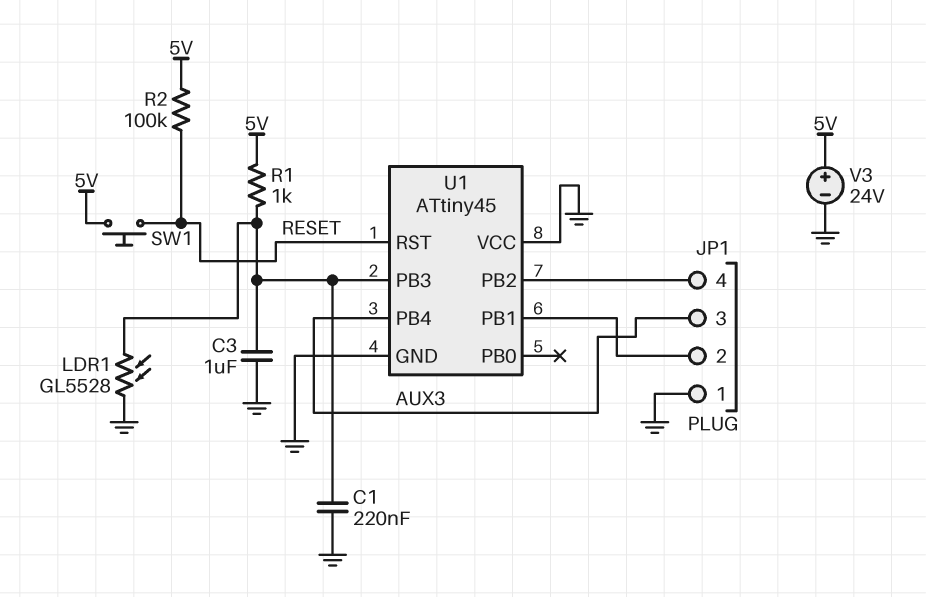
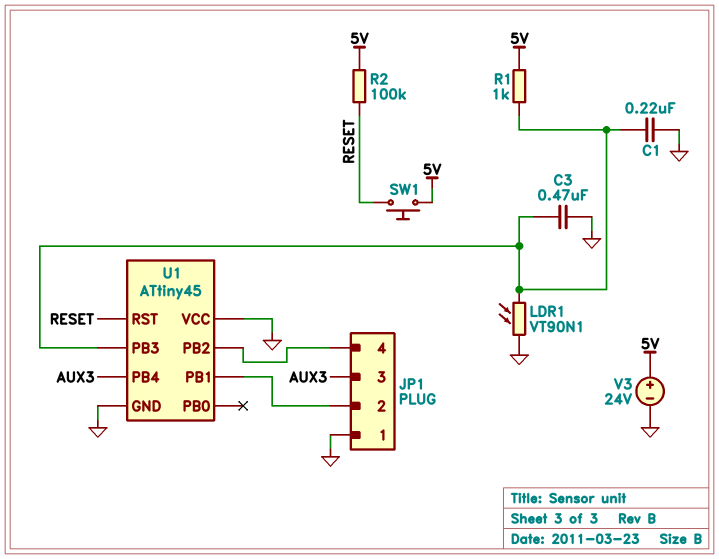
C3: 1uF (GND, U1/PB3) -> 470nF (GND, U1/PB3)
LDR1: GL5528 (GND, U1/PB3) -> VT90N1 (GND, U1/PB3)

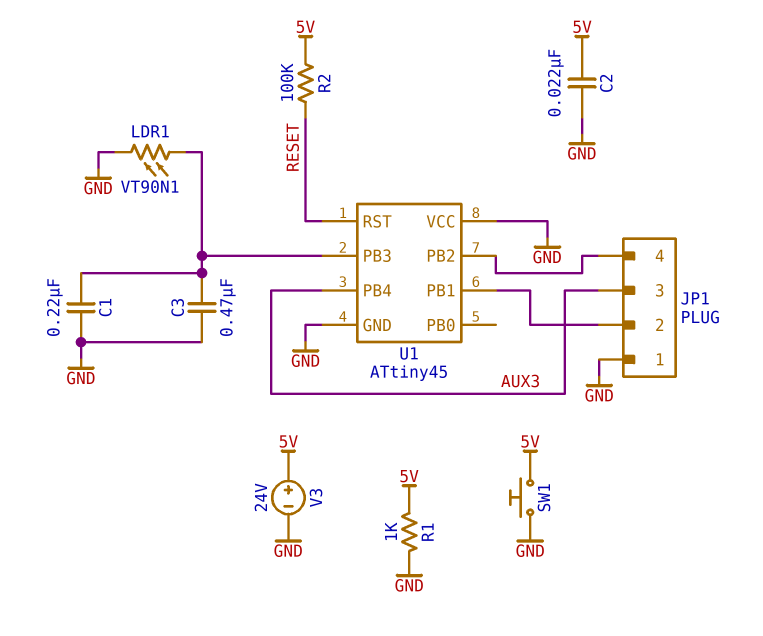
C2: none -> 22nF (5V, GND)
R1: 1k (5V, U1/PB3) -> 1k (5V, GND)
SW1: button (5V, RESET) -> button (5V, GND)

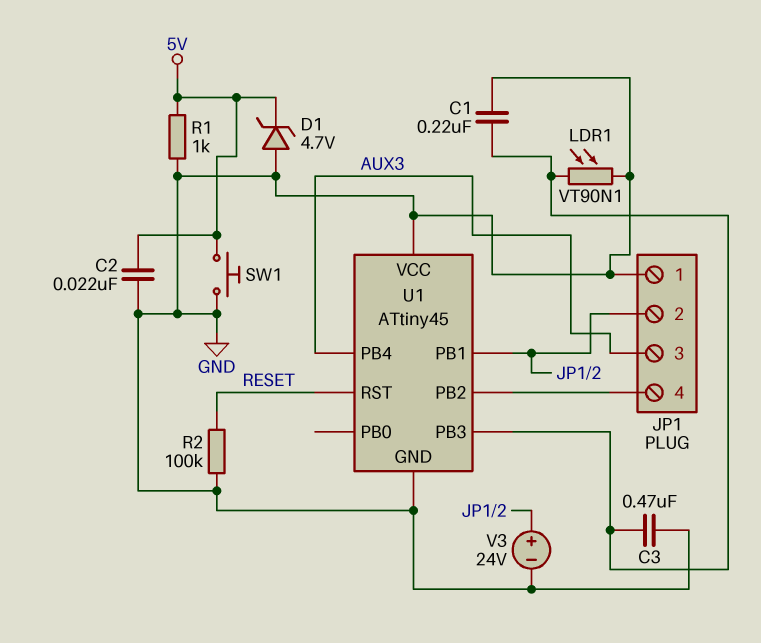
D1: none -> zener 4.7V (A GND, K 5V)
R2: 100k (5V, RESET) -> 100k (GND, RESET)
V3: 24V (plus 5V, minus GND) -> 24V (plus JP1/2, minus GND)

